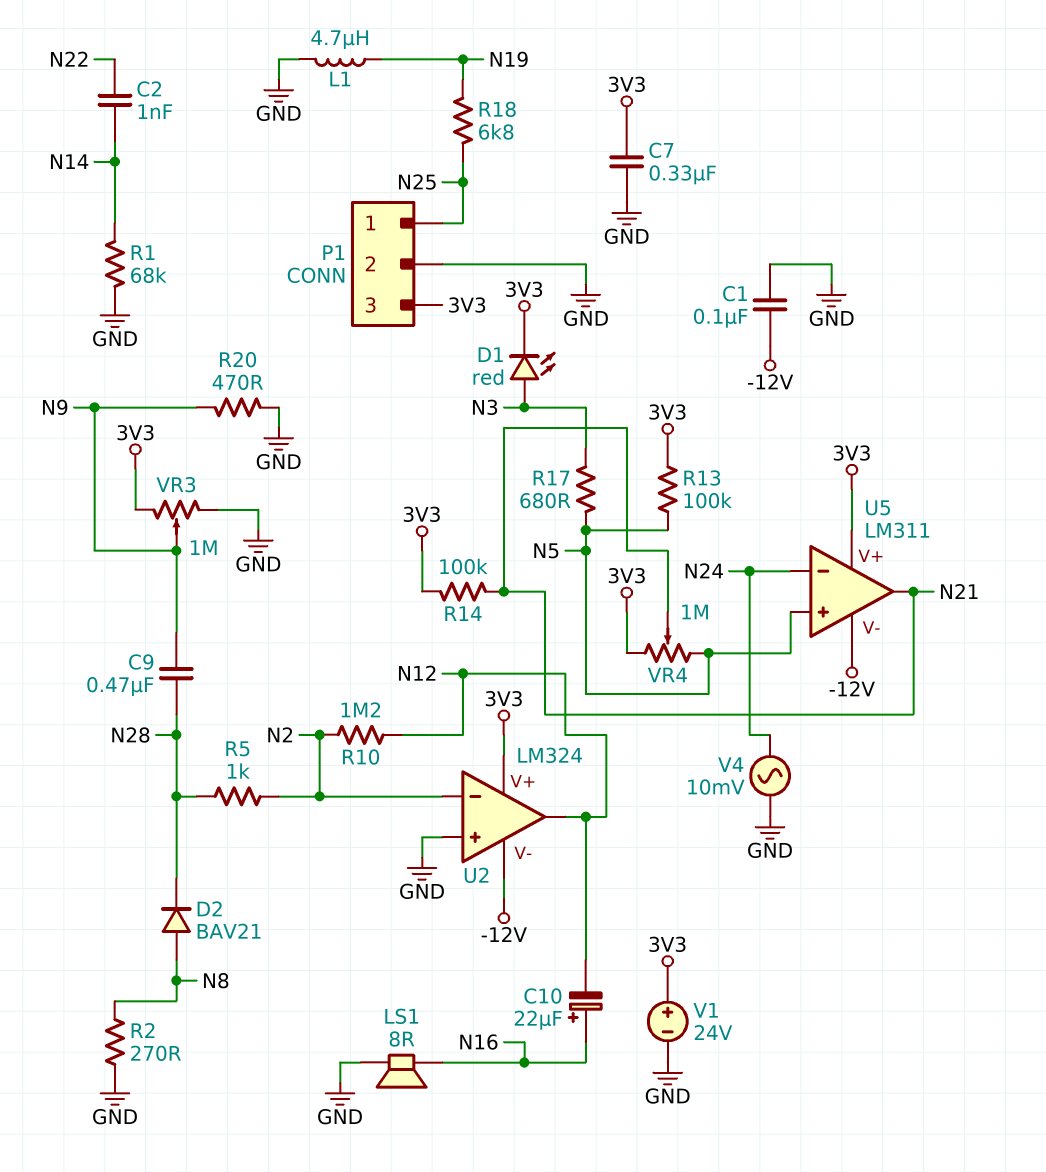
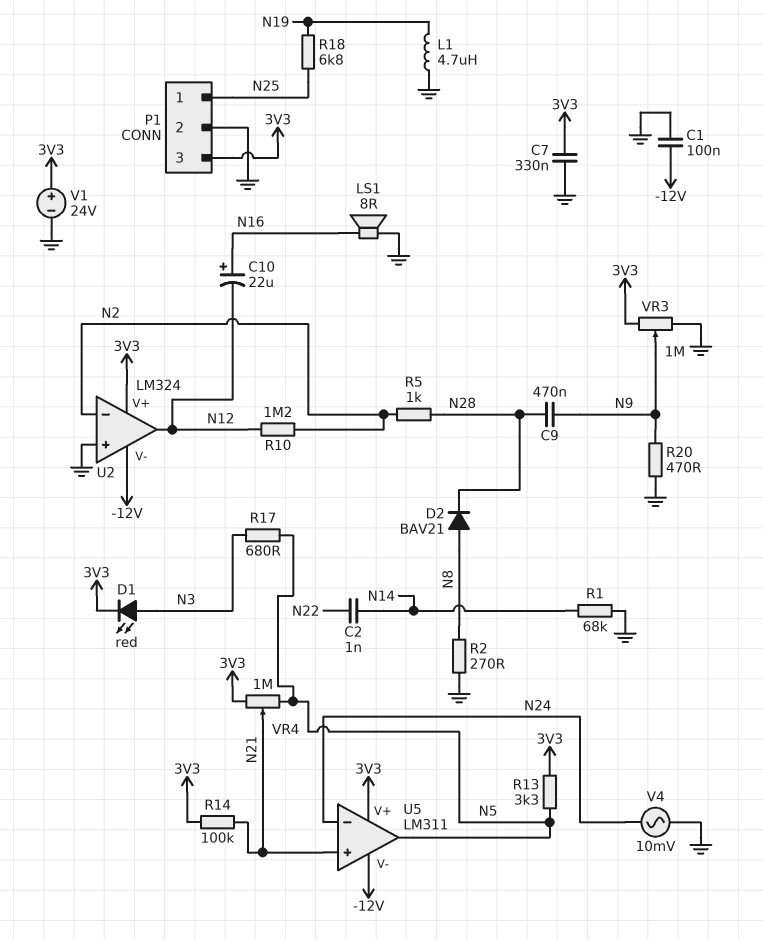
R13: 100k (3V3, N5) -> 3.3k (3V3, N5)
U5 pin in+: N5 -> N21
U5 pin out: N21 -> N5

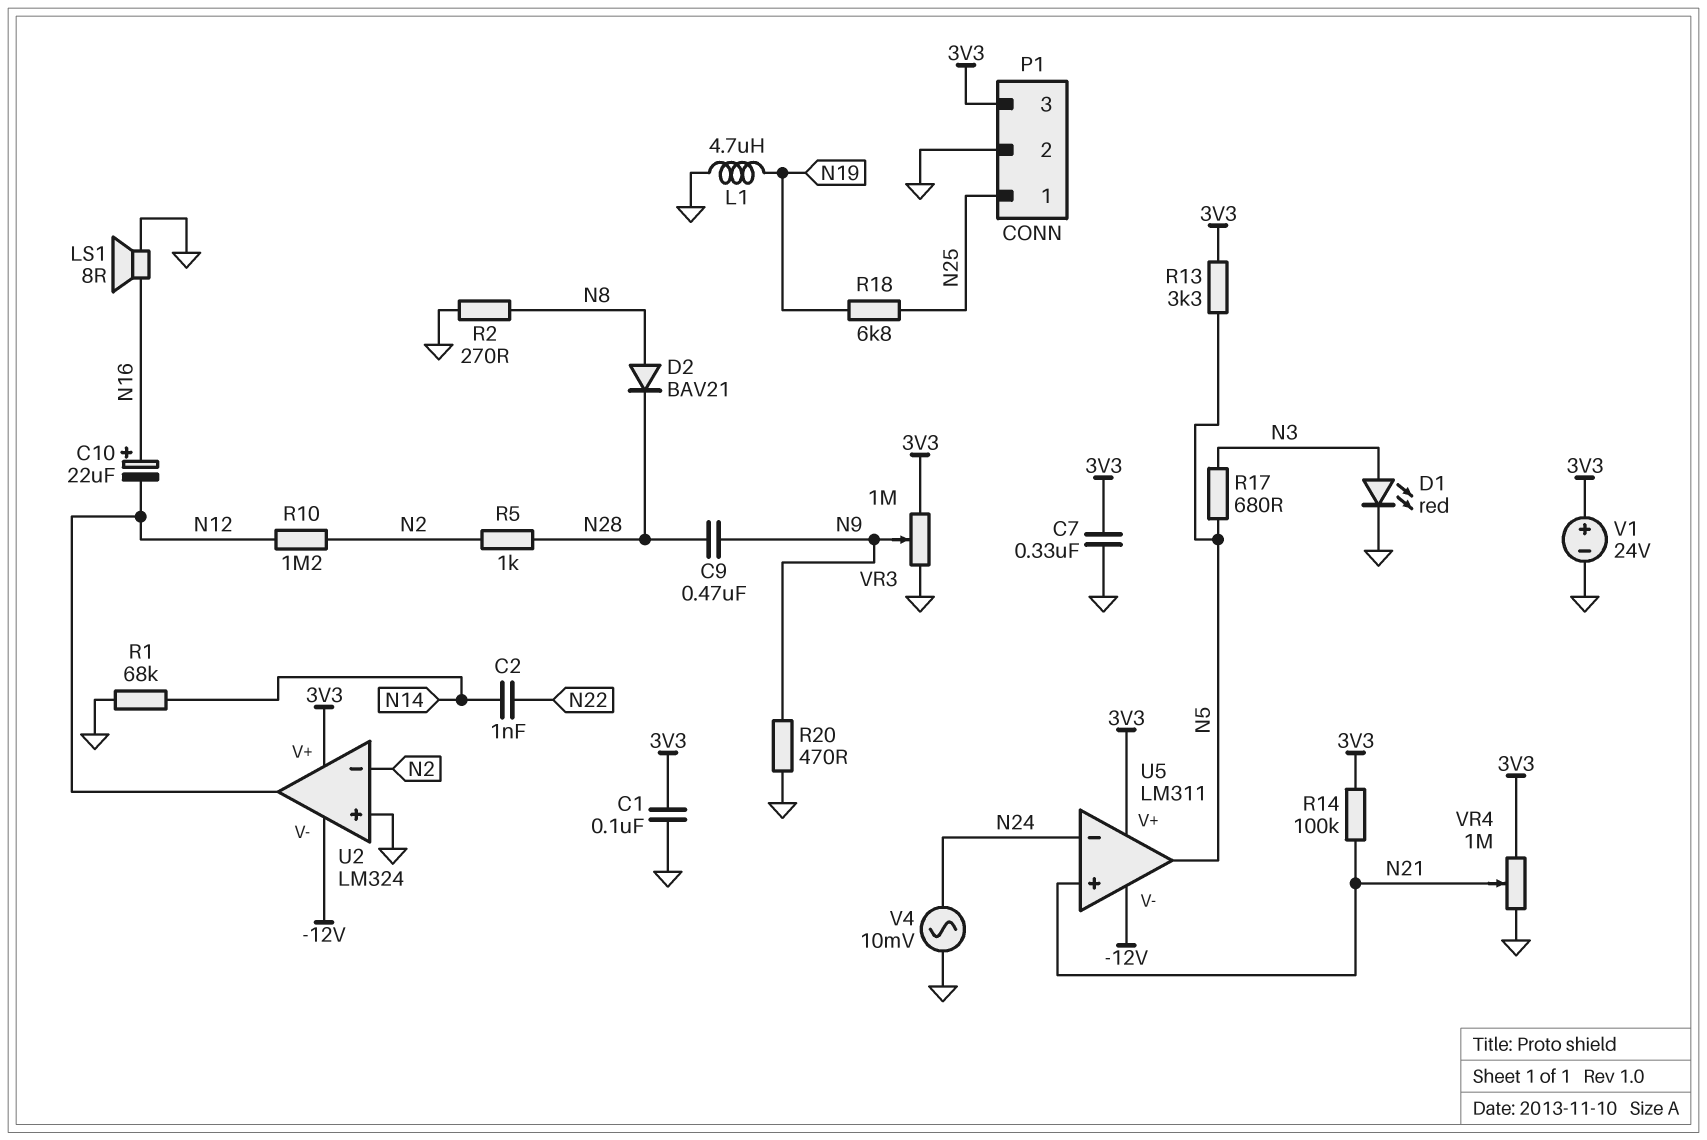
C1: 100nF (-12V, GND) -> 100nF (3V3, GND)
D1: LED red (A N3, K 3V3) -> LED red (A N3, K GND)
VR4: 1M (3V3, N5, wiper N21) -> 1M (3V3, GND, wiper N21)

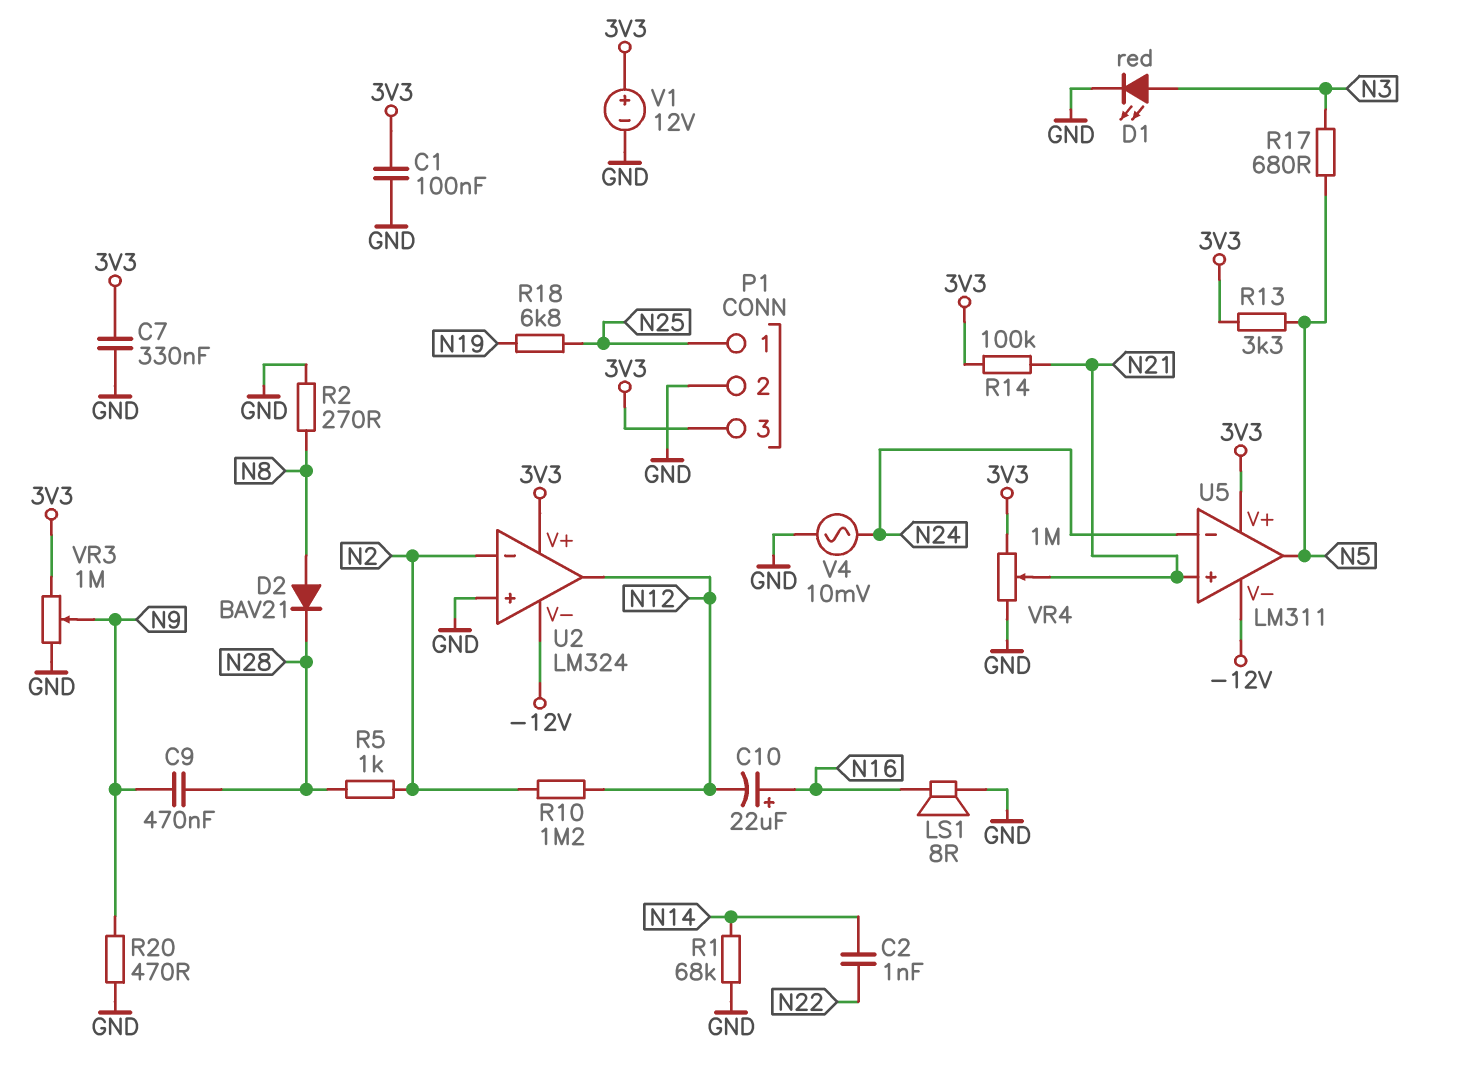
L1: 4.7uH (GND, N19) -> none
V1: 24V (plus 3V3, minus GND) -> 12V (plus 3V3, minus GND)

